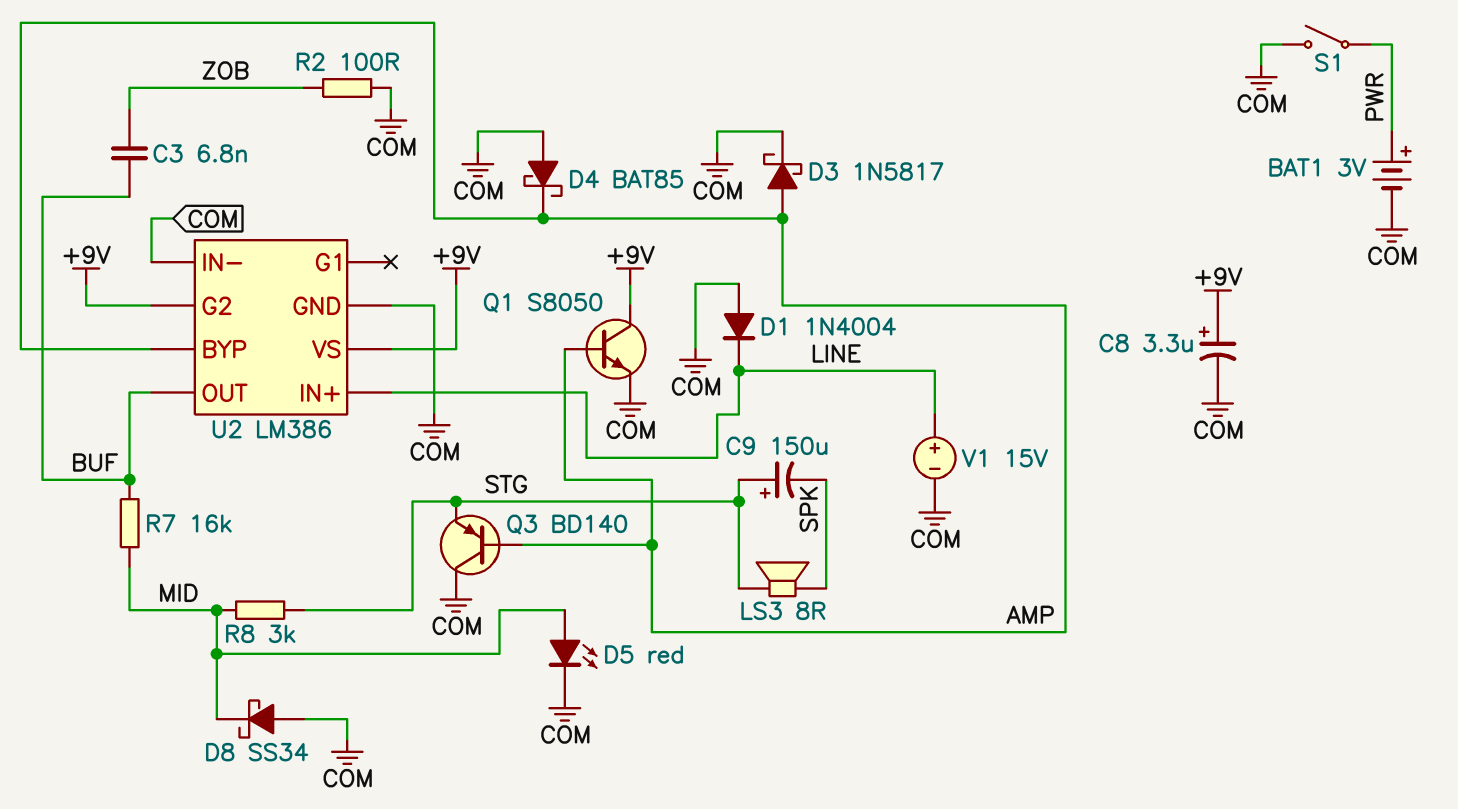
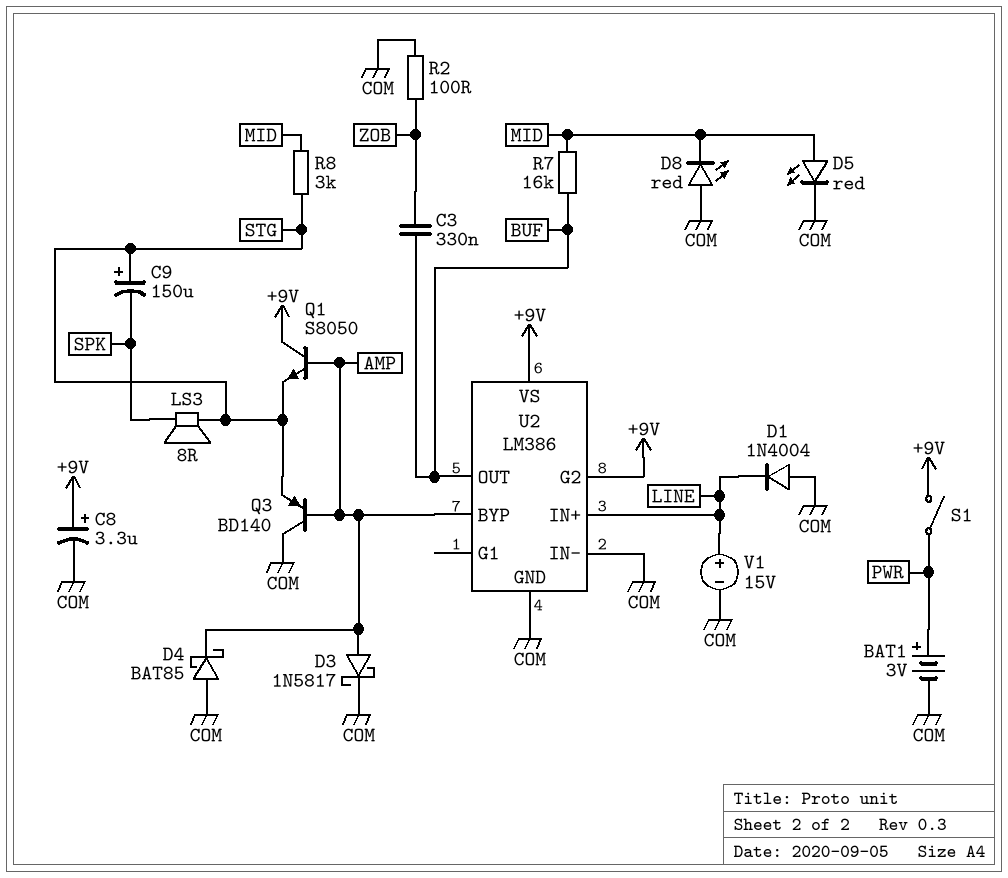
C3: 6.8nF (BUF, ZOB) -> 330nF (BUF, ZOB)
D8: schottky SS34 (A COM, K MID) -> LED red (A COM, K MID)
Q1: NPN S8050 (B AMP, C +9V, E COM) -> NPN S8050 (B AMP, C +9V, E STG)
S1: switch (COM, PWR) -> switch (+9V, PWR)

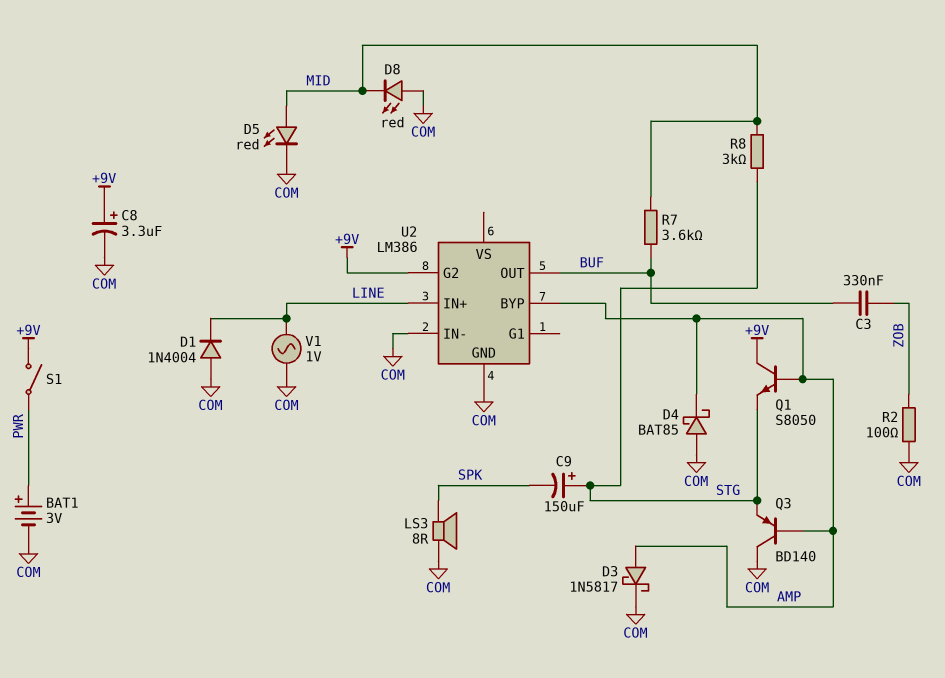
LS3: speaker 8R (SPK, STG) -> speaker 8R (COM, SPK)
R7: 16k (BUF, MID) -> 3.6k (BUF, MID)
U2 pin VS: +9V -> none
V1: 15V (plus LINE, minus COM) -> AC 1V (COM, LINE)

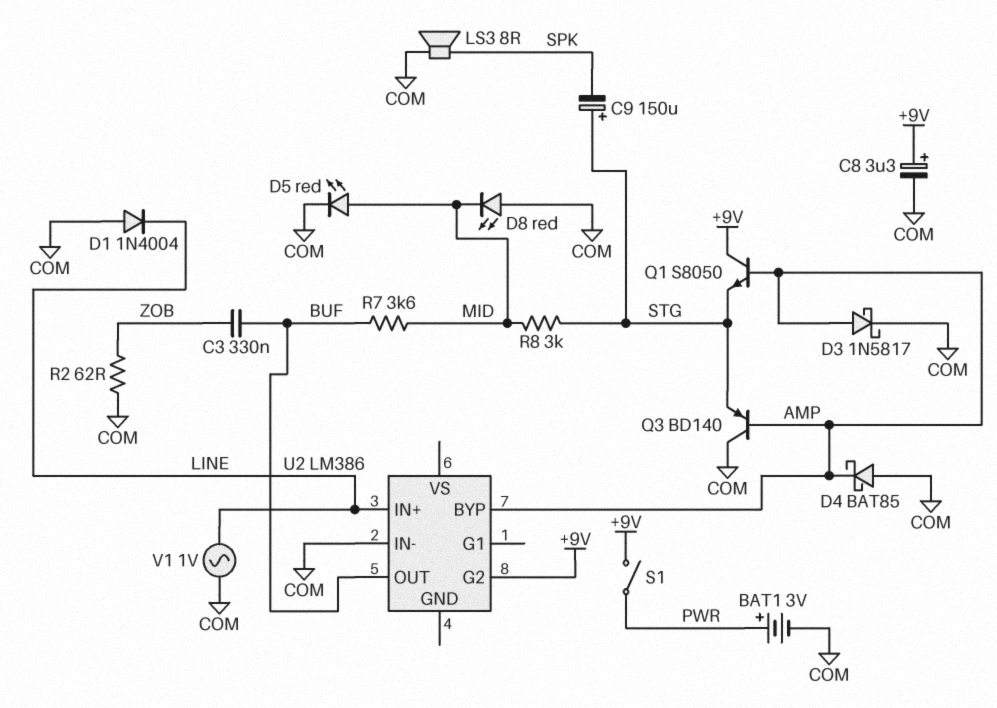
R2: 100 (COM, ZOB) -> 62 (COM, ZOB)
U2 pin GND: COM -> none

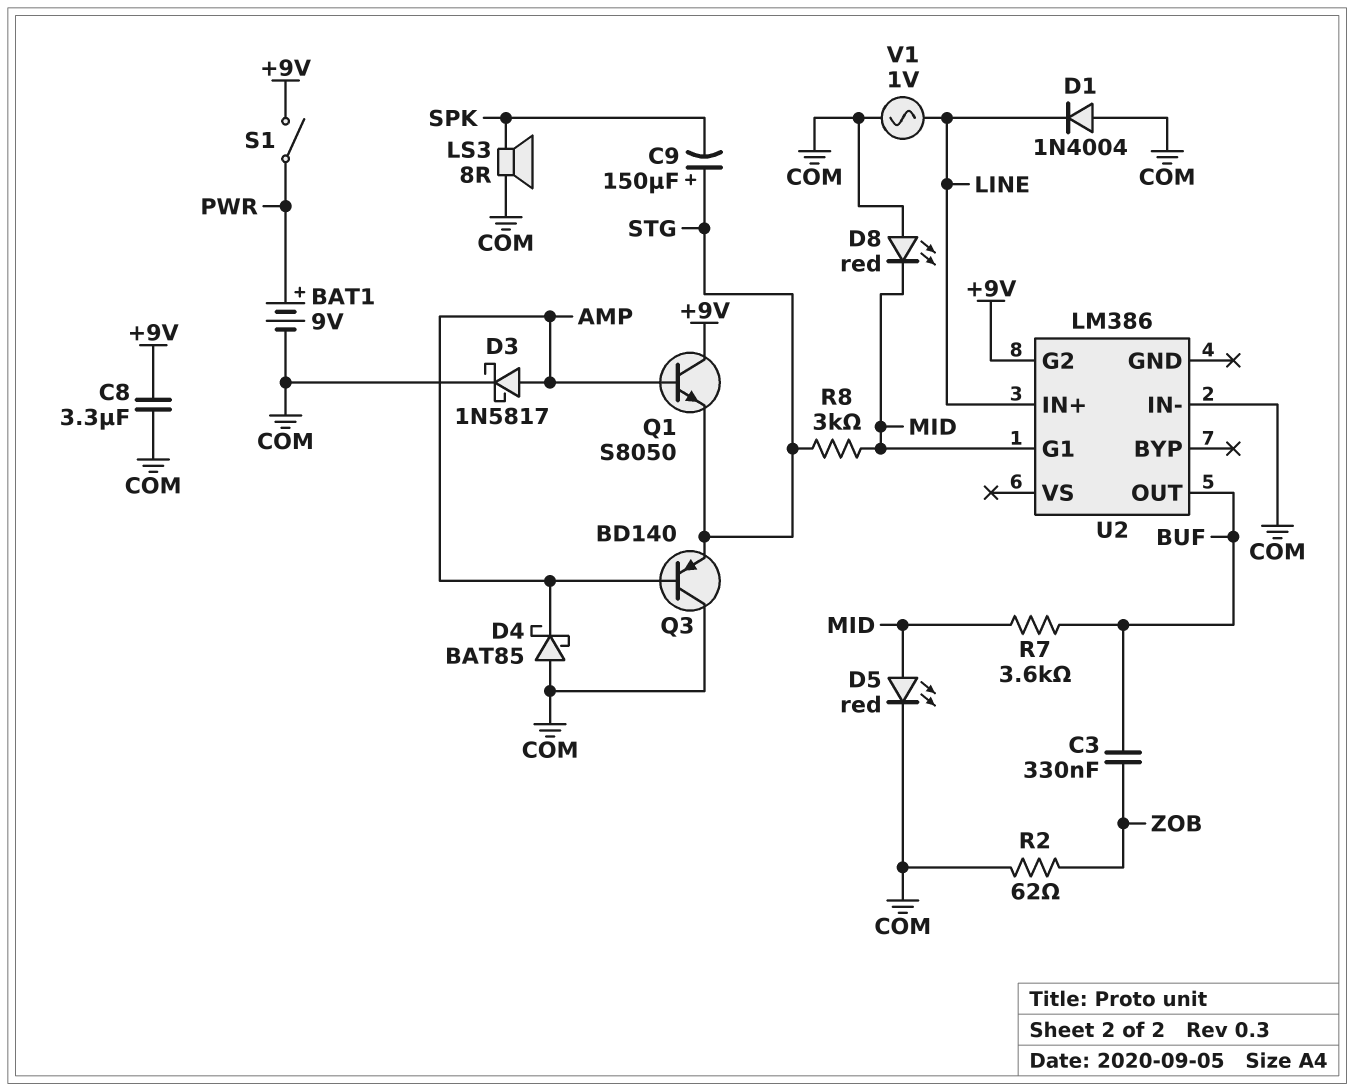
BAT1: 3V (plus PWR, minus COM) -> 9V (plus PWR, minus COM)
C8: 3.3uF (plus +9V, minus COM) -> 3.3uF (+9V, COM)
U2 pin BYP: AMP -> none
U2 pin G1: none -> MID

